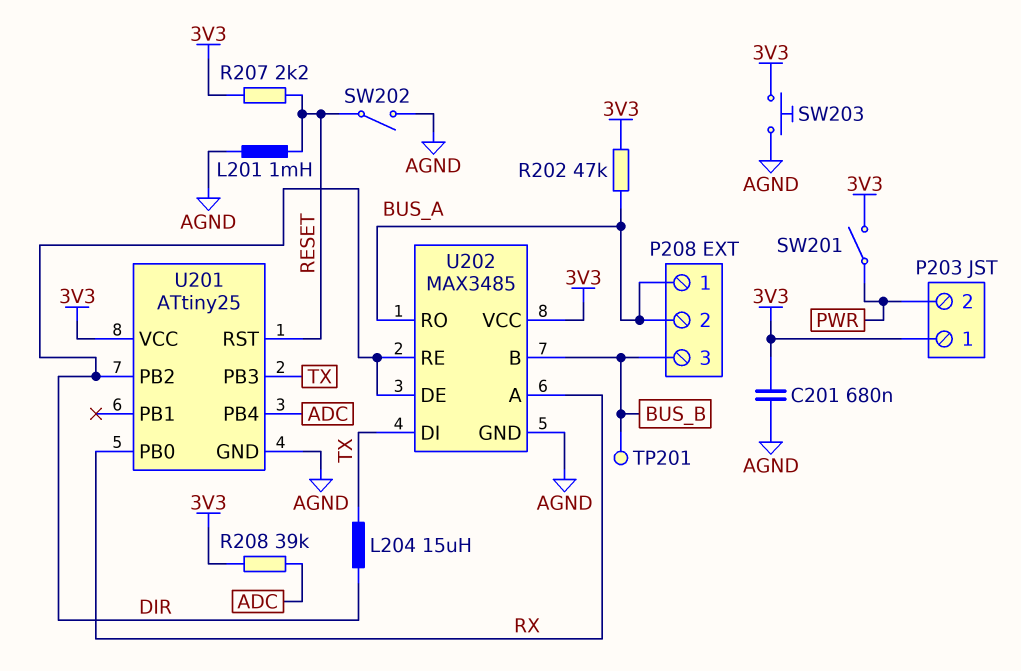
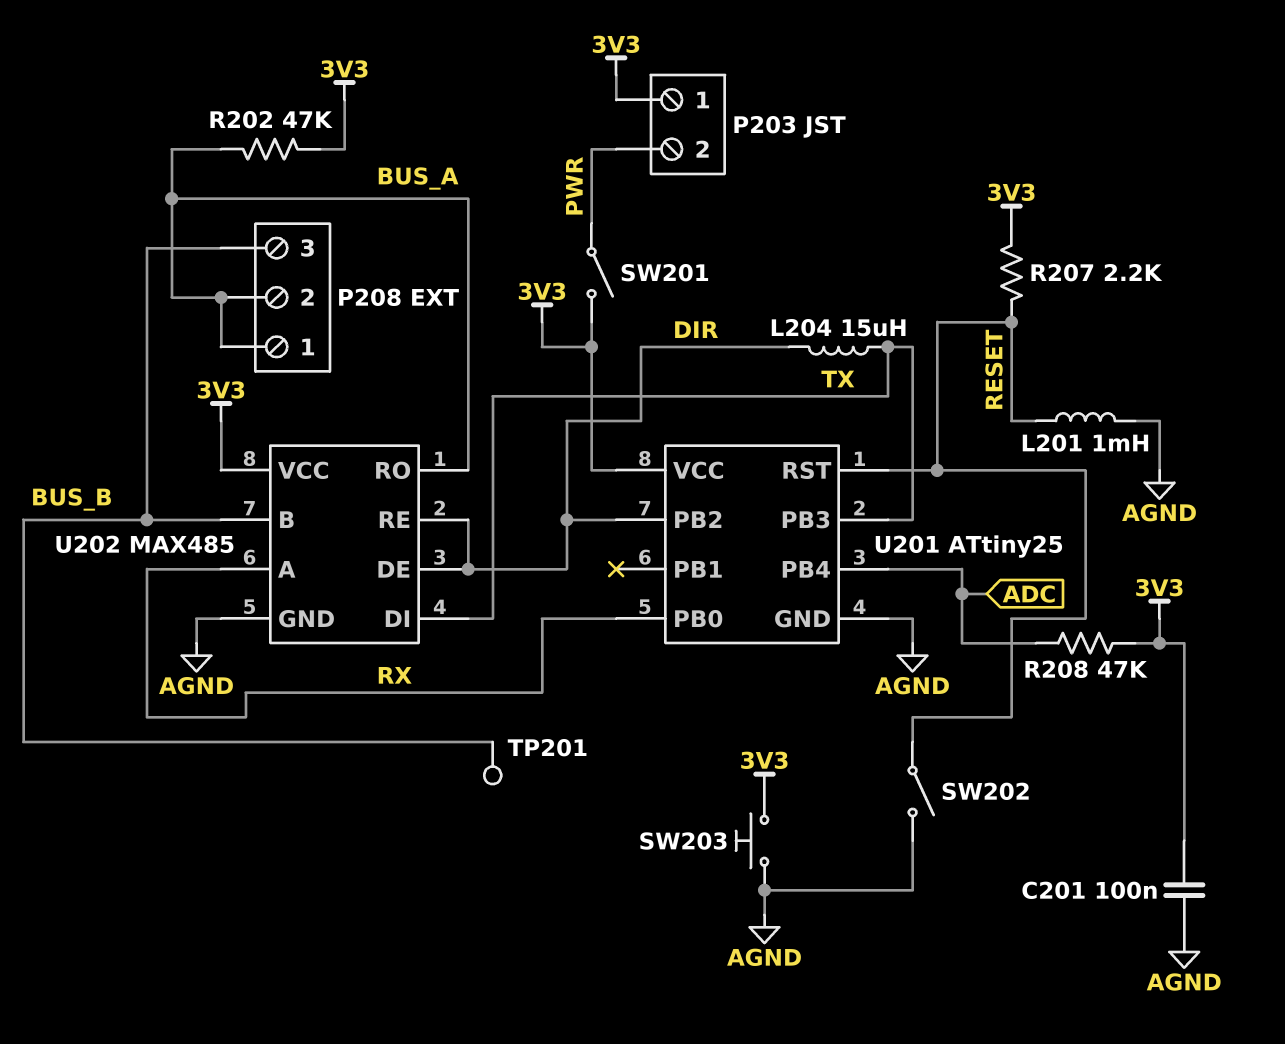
C201: 680nF (3V3, AGND) -> 100nF (3V3, AGND)
R208: 39k (3V3, ADC) -> 47k (3V3, ADC)
U202: MAX3485 -> MAX485

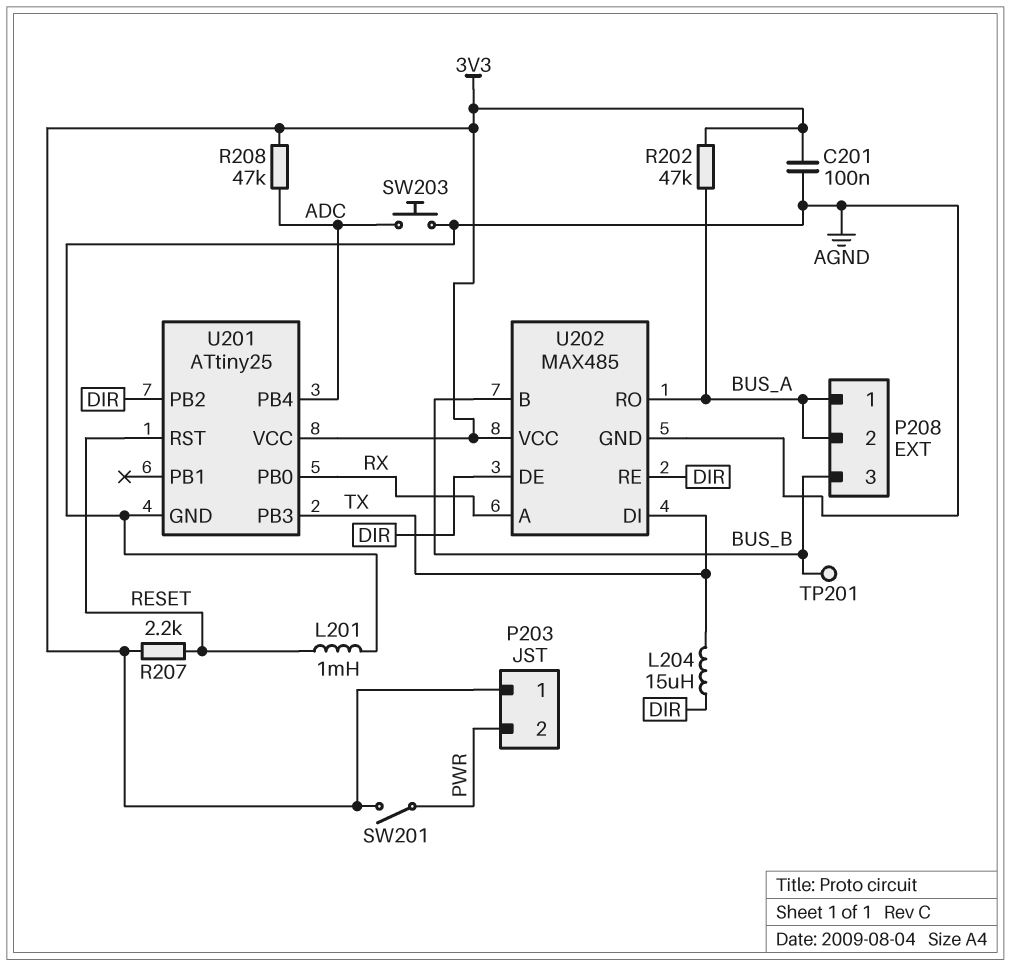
SW202: switch (AGND, RESET) -> none
SW203: button (3V3, AGND) -> button (ADC, AGND)

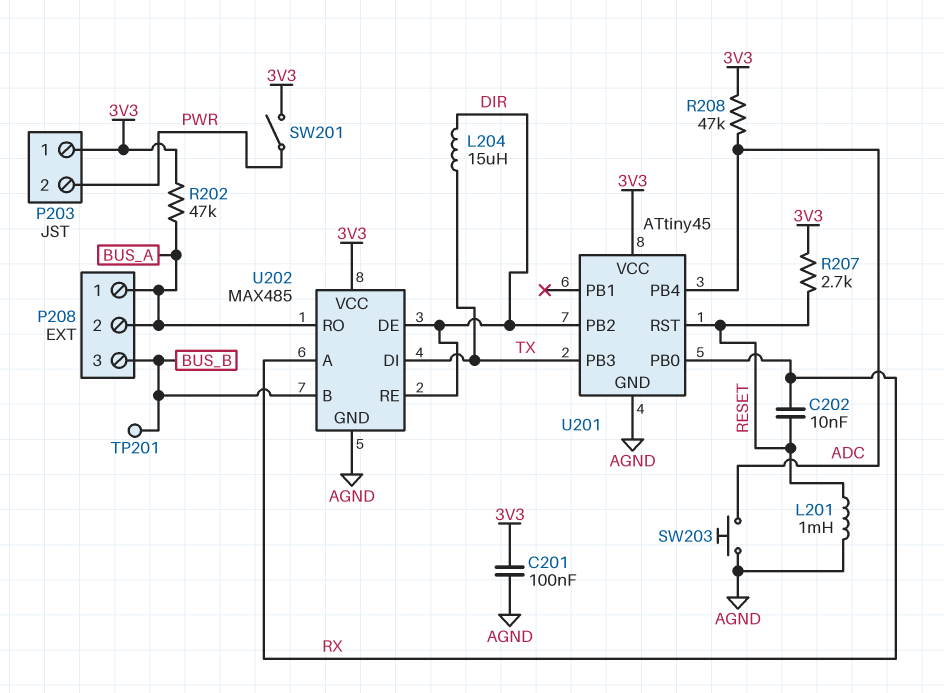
C202: none -> 10nF (RESET, RX)
R207: 2.2k (3V3, RESET) -> 2.7k (3V3, RESET)
U201: ATtiny25 -> ATtiny45

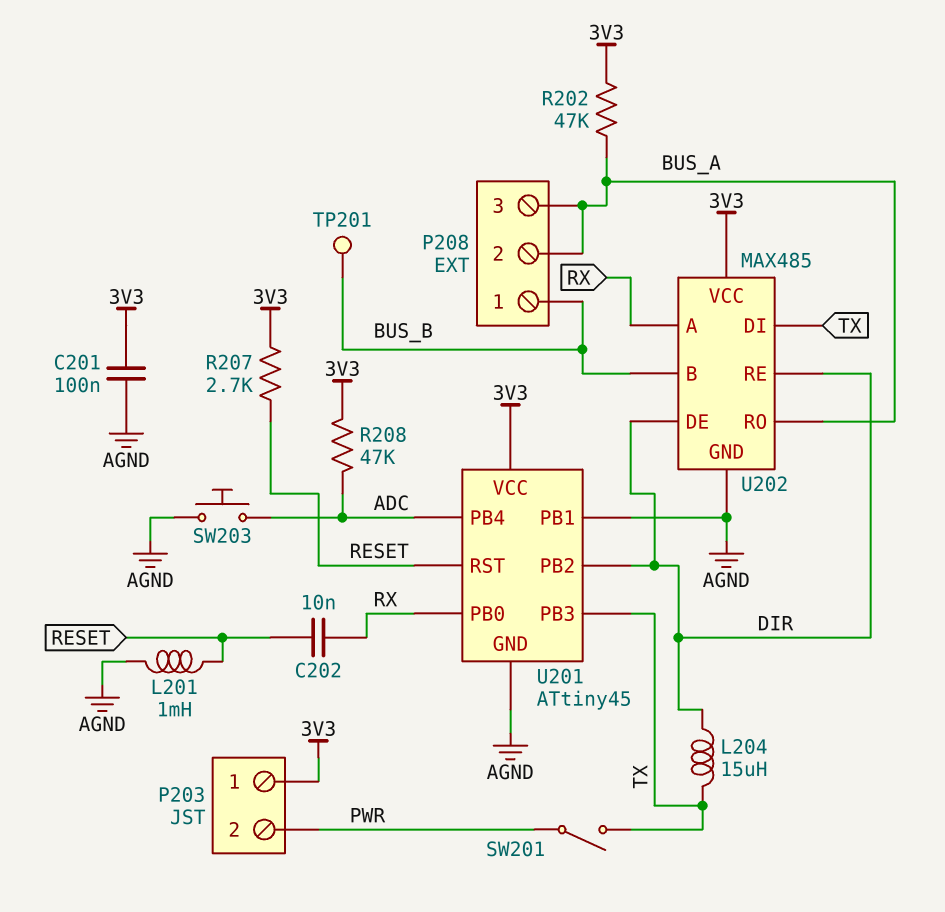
P208 pin 1: BUS_A -> BUS_B
P208 pin 3: BUS_B -> BUS_A
SW201: switch (3V3, PWR) -> switch (PWR, TX)
U201 pin PB1: none -> AGND

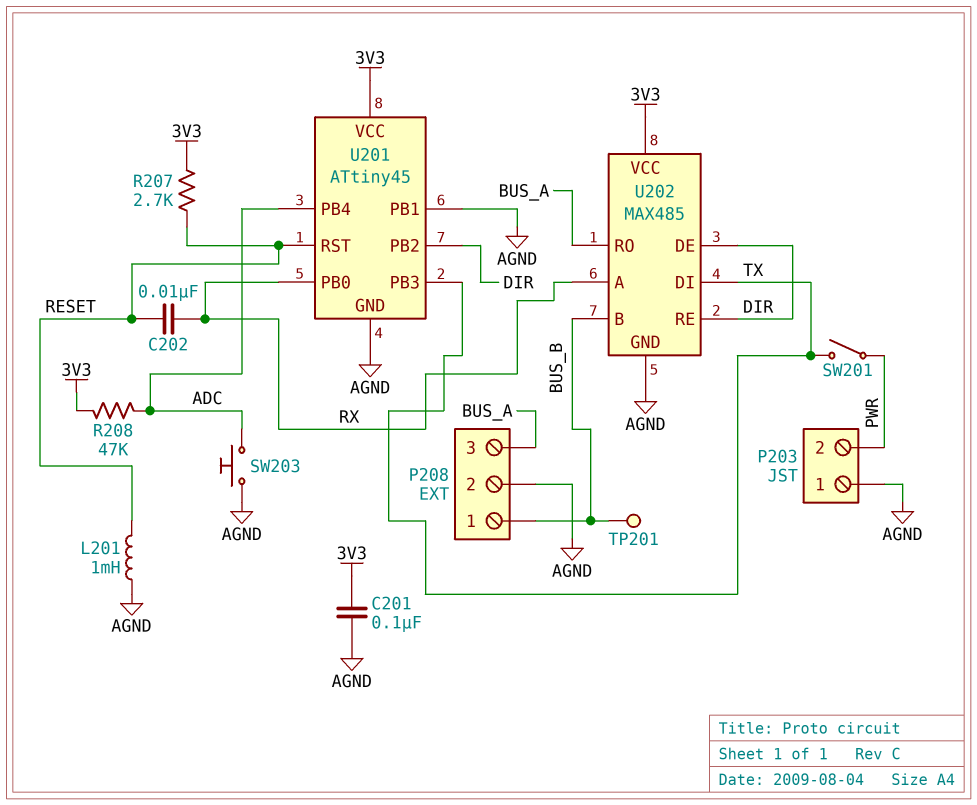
L204: 15uH (DIR, TX) -> none
P203 pin 1: 3V3 -> AGND
P208 pin 2: BUS_A -> AGND
R202: 47k (3V3, BUS_A) -> none

